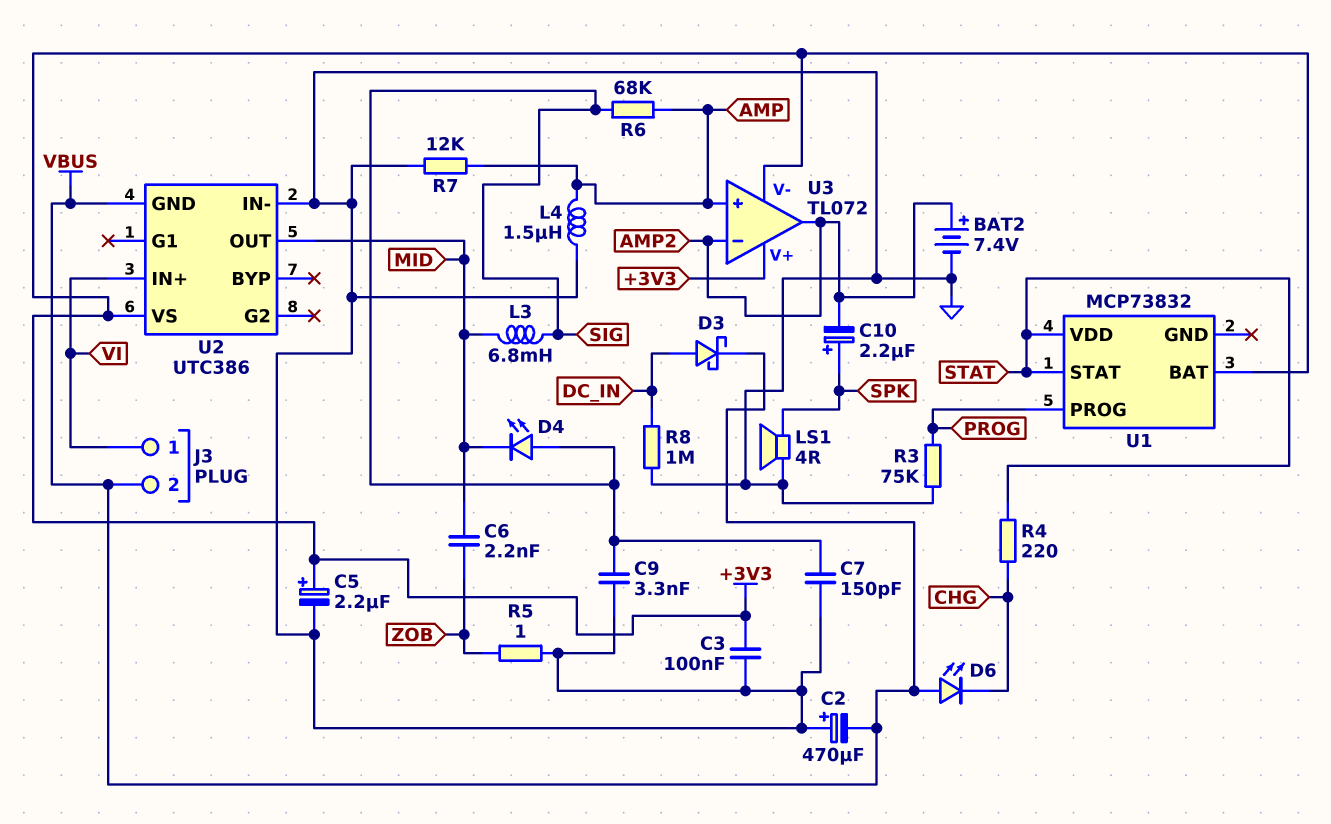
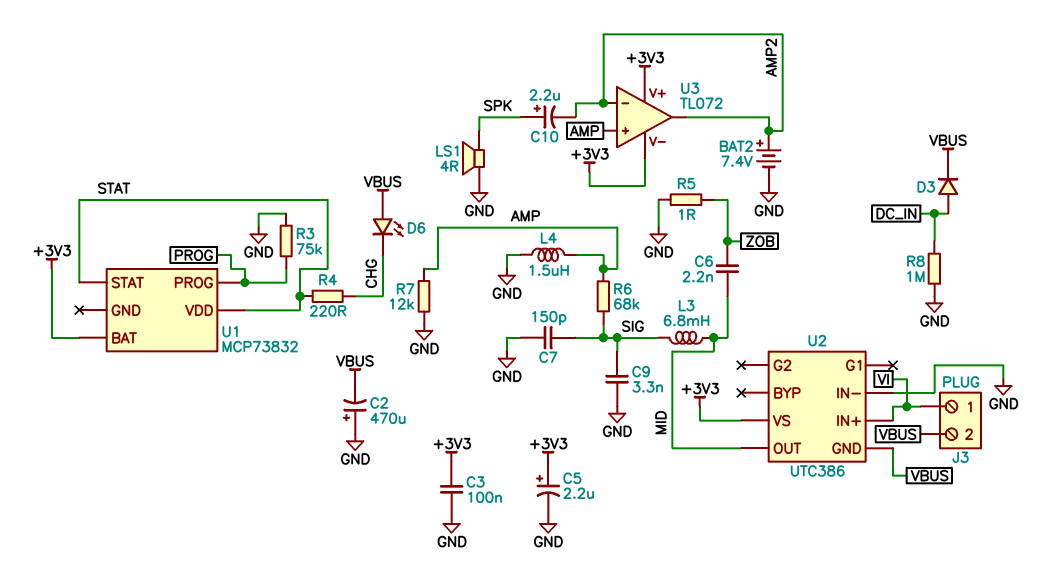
D3: schottky (A DC_IN, K VBUS) -> diode (A DC_IN, K VBUS)
D4: LED (A SIG, K MID) -> none

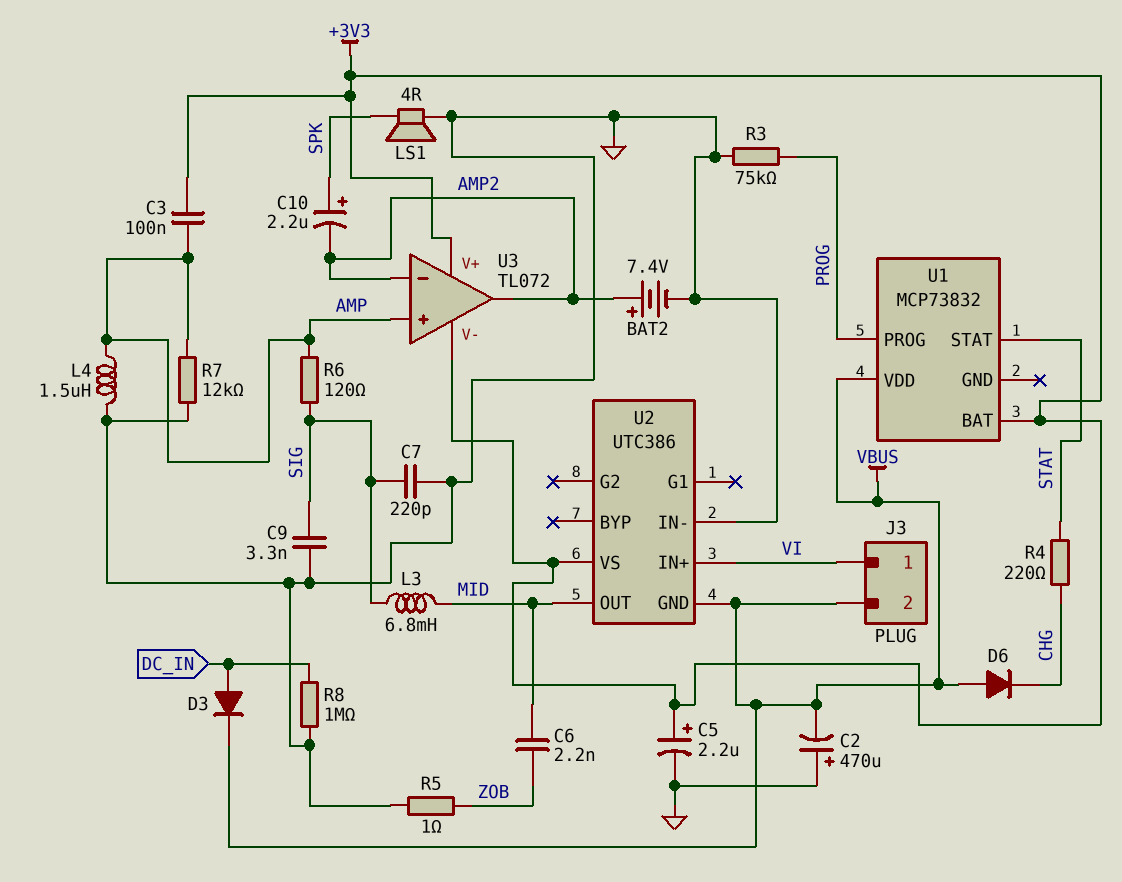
C3: 100nF (+3V3, GND) -> 100nF (+3V3, AMP)
C7: 150pF (GND, SIG) -> 220pF (GND, SIG)
D6: LED (A VBUS, K CHG) -> diode (A VBUS, K CHG)
R6: 68k (AMP, SIG) -> 120 (AMP, SIG)
U1 pin VDD: STAT -> VBUS

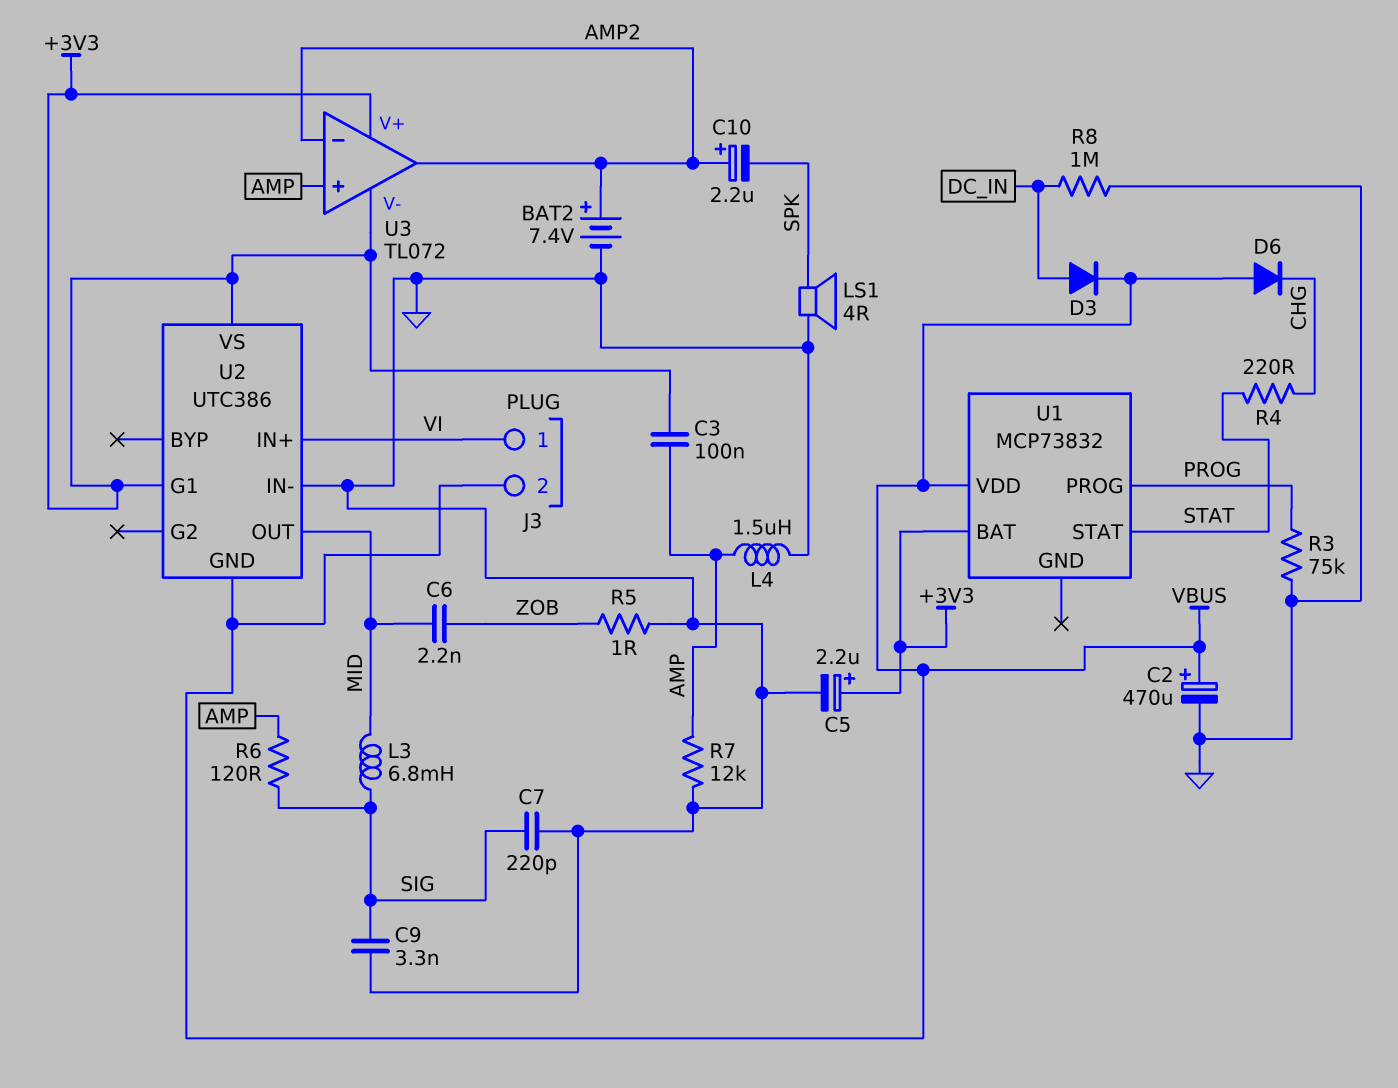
C2: 470uF (plus GND, minus VBUS) -> 470uF (plus VBUS, minus GND)
C10: 2.2uF (plus SPK, minus AMP2) -> 2.2uF (plus AMP2, minus SPK)
U2 pin G1: none -> +3V3

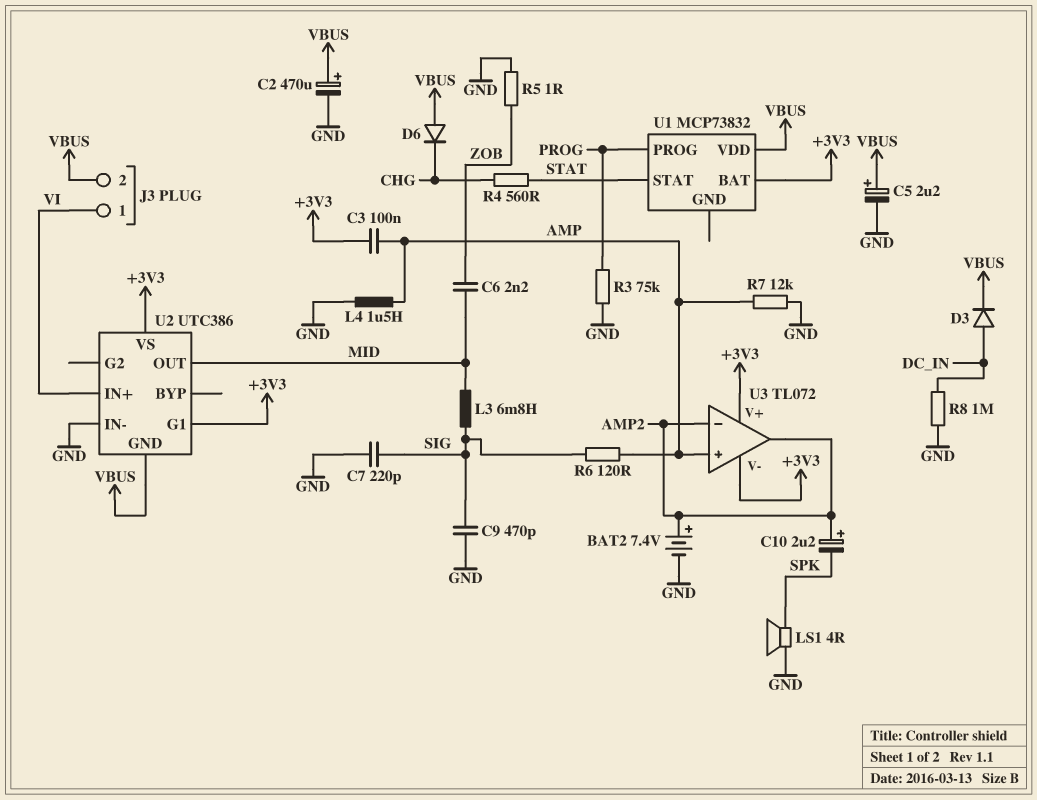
C5: 2.2uF (plus +3V3, minus GND) -> 2.2uF (plus VBUS, minus GND)
C9: 3.3nF (GND, SIG) -> 470pF (GND, SIG)
R4: 220 (CHG, STAT) -> 560 (CHG, STAT)

